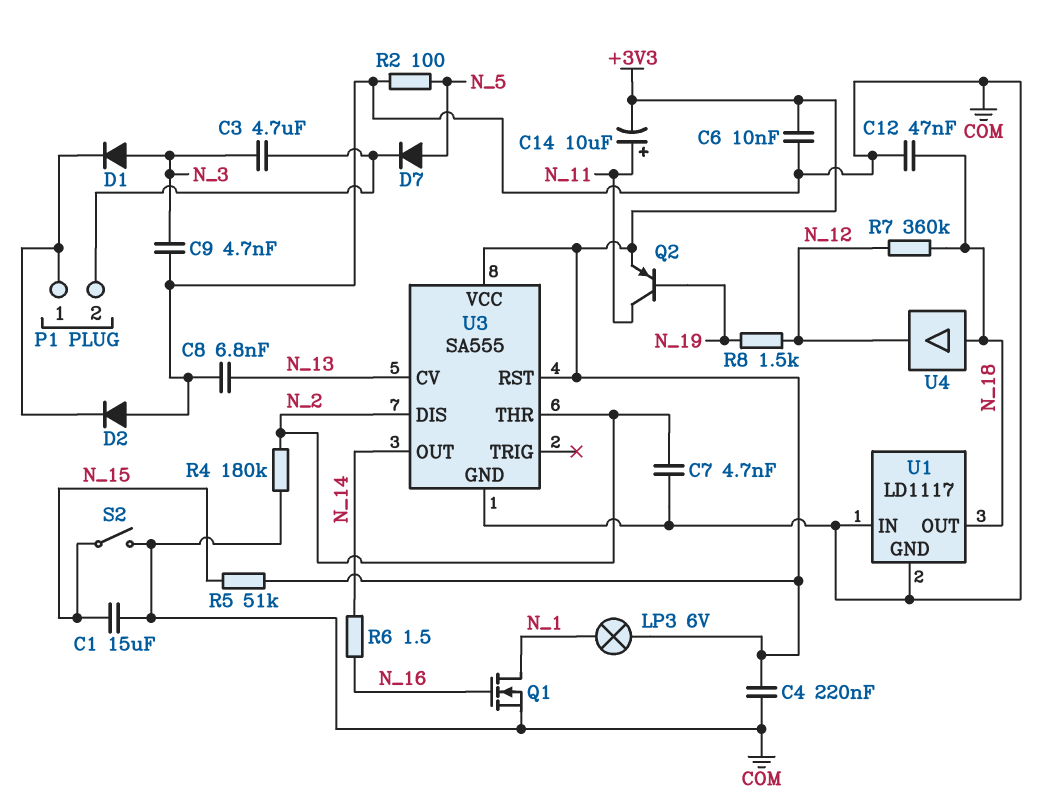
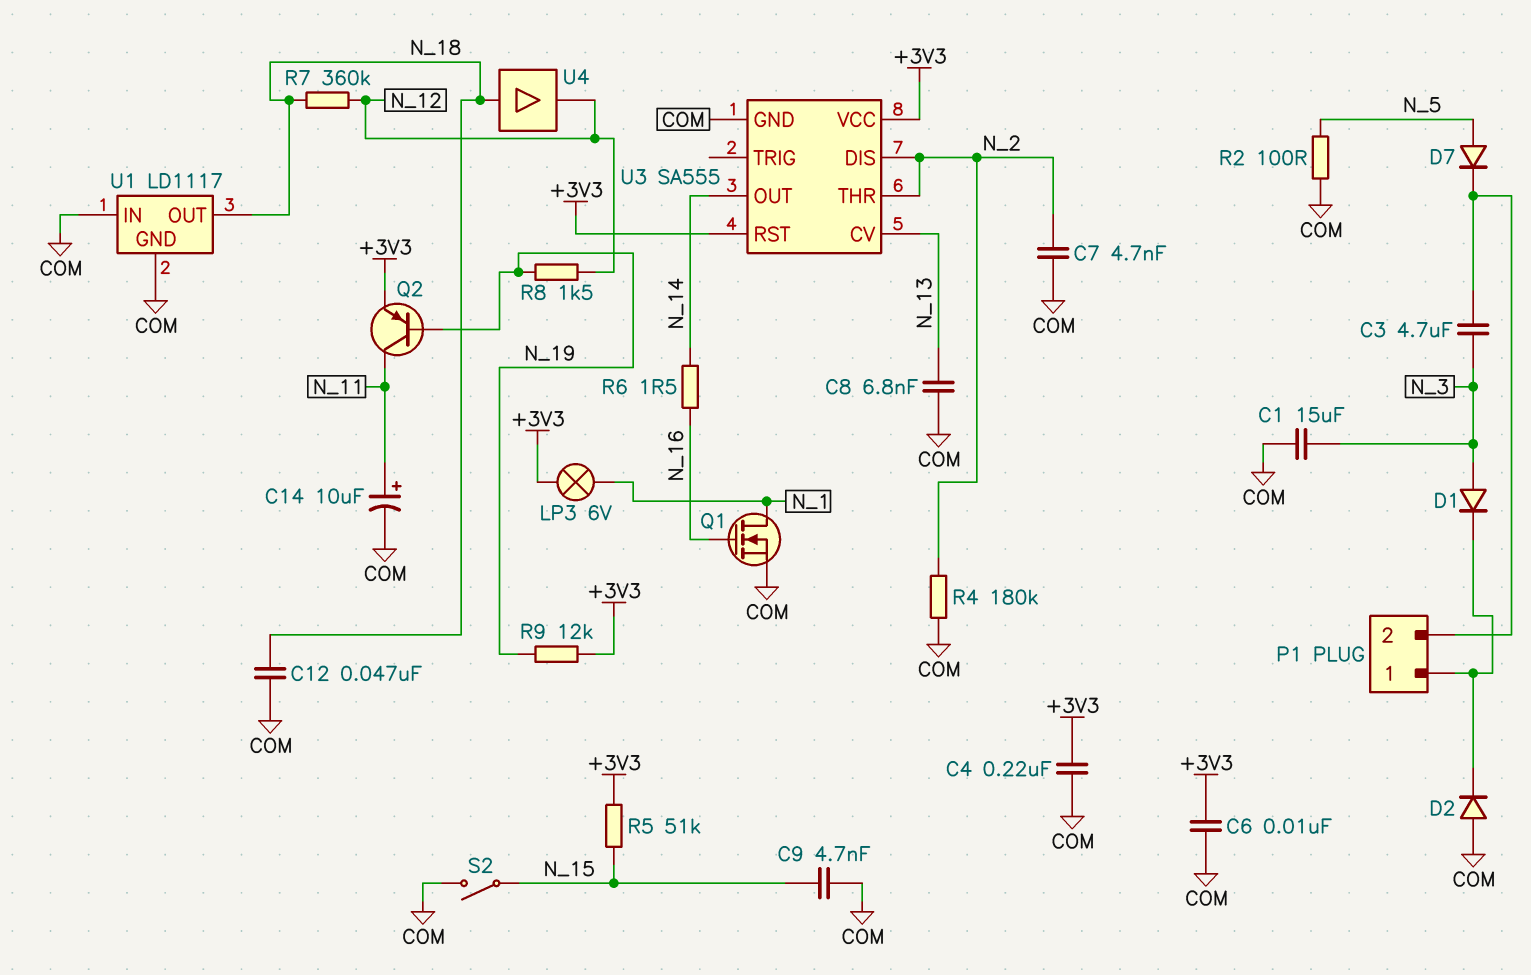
C1: 15uF (COM, N_15) -> 15uF (COM, N_3)
C9: 4.7nF (COM, N_3) -> 4.7nF (COM, N_15)
C14: 10uF (plus N_11, minus +3V3) -> 10uF (plus N_11, minus COM)
R9: none -> 12k (+3V3, N_19)

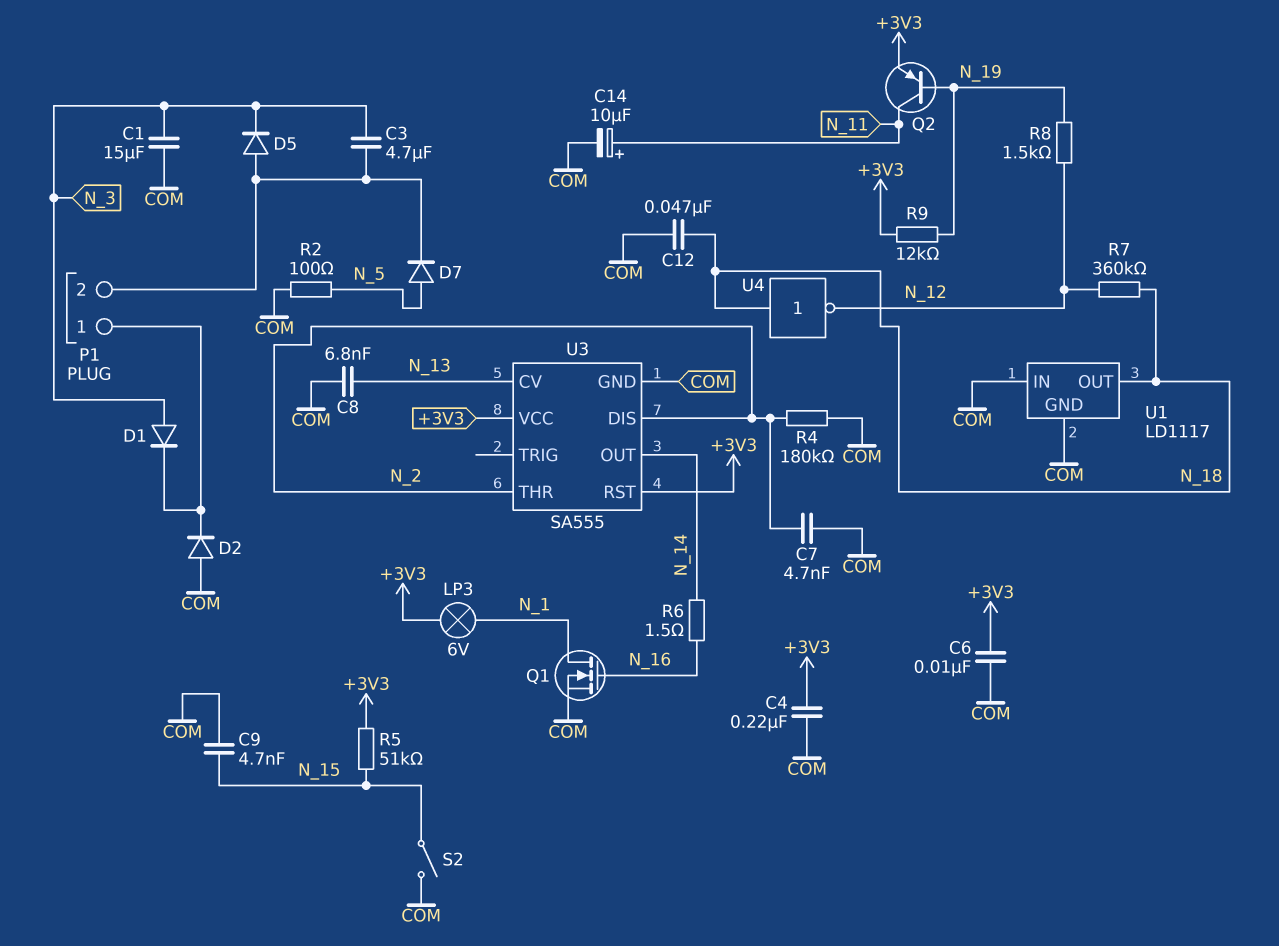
D5: none -> diode (A P1/2, K N_3)
U4: buffer (in N_18, out N_12) -> NOT (in N_18, out N_12)

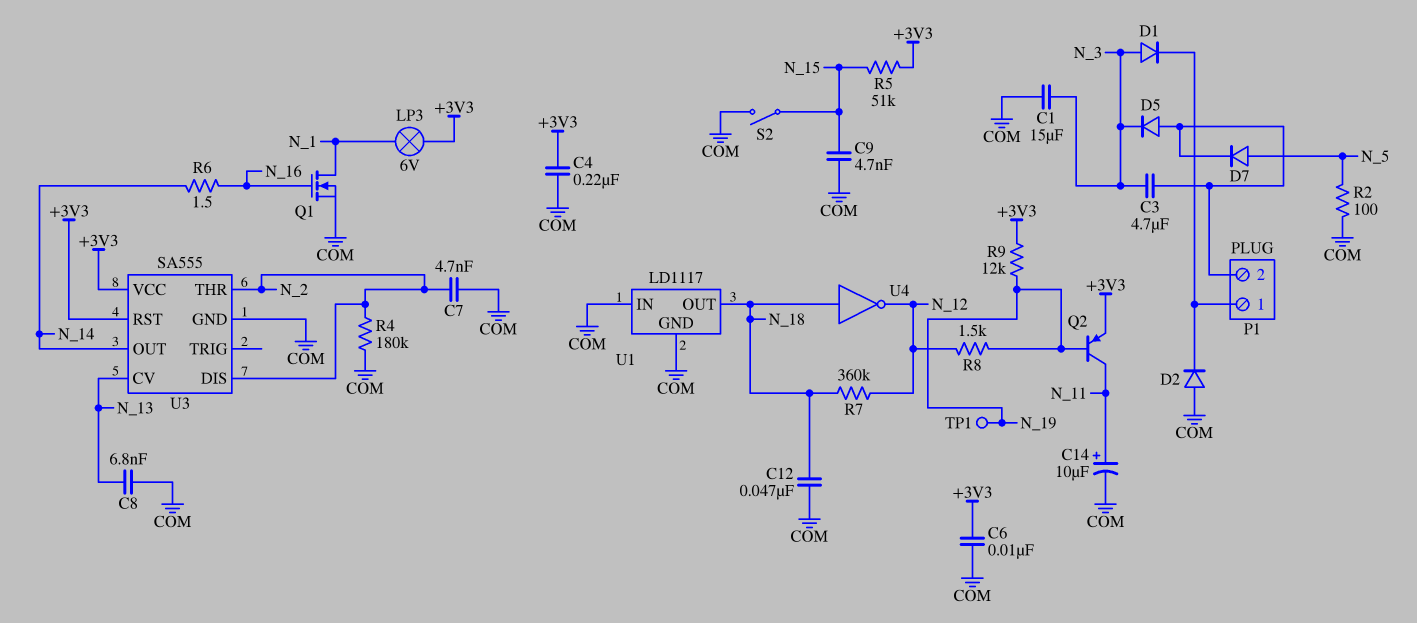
TP1: none -> test point (N_19)

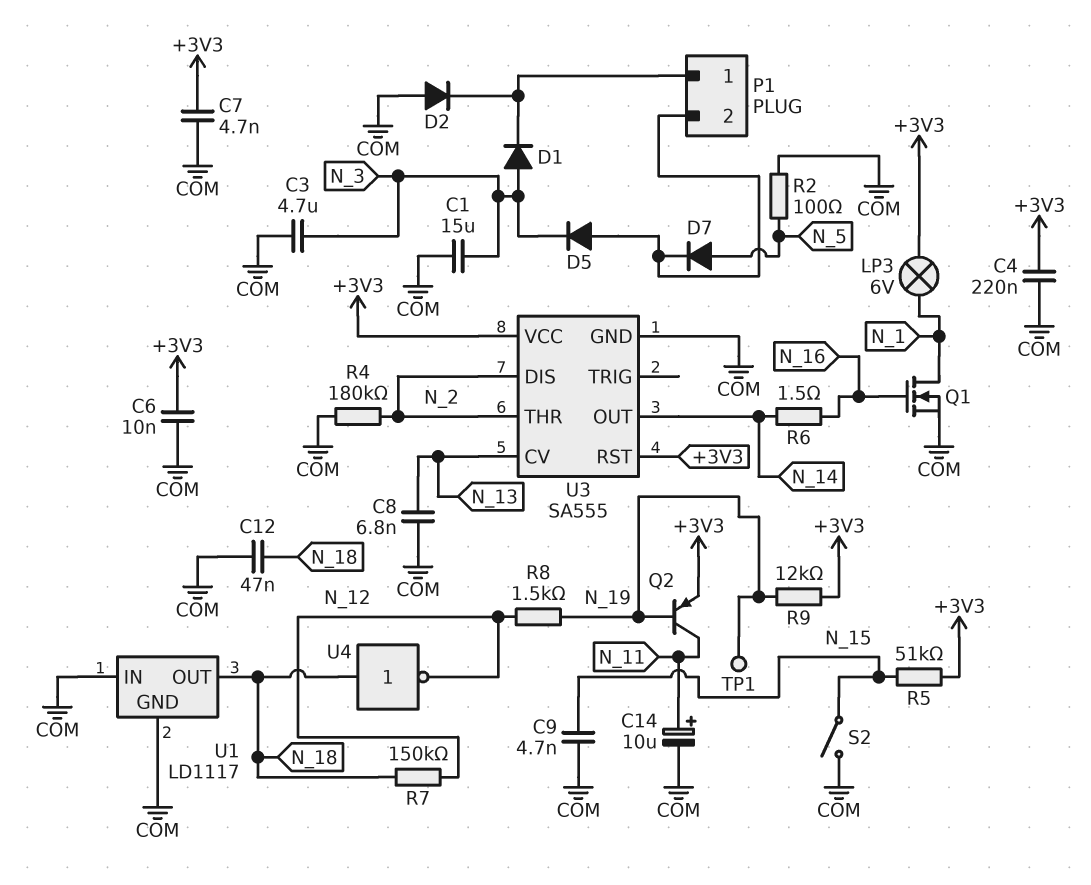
C3: 4.7uF (N_3, P1/2) -> 4.7uF (COM, N_3)
C7: 4.7nF (COM, N_2) -> 4.7nF (+3V3, COM)
R7: 360k (N_12, N_18) -> 150k (N_12, N_18)

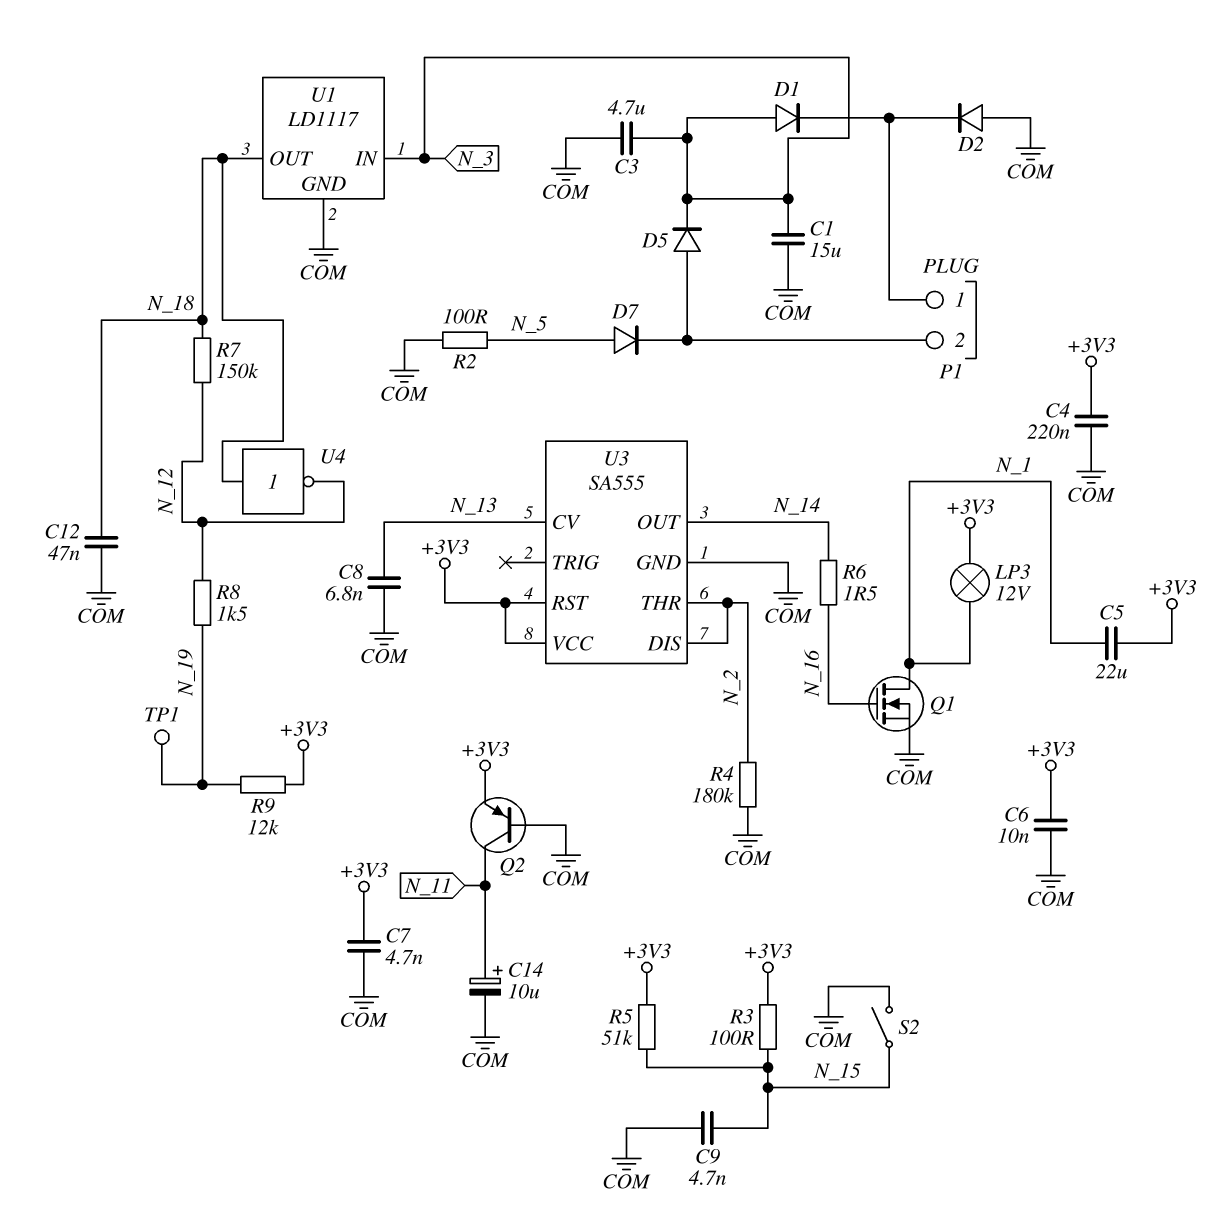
C5: none -> 22uF (+3V3, N_1)
LP3: lamp 6V (+3V3, N_1) -> lamp 12V (+3V3, N_1)
Q2: PNP (B N_19, C N_11, E +3V3) -> PNP (B COM, C N_11, E +3V3)
R3: none -> 100 (+3V3, N_15)
U1 pin IN: COM -> N_3

